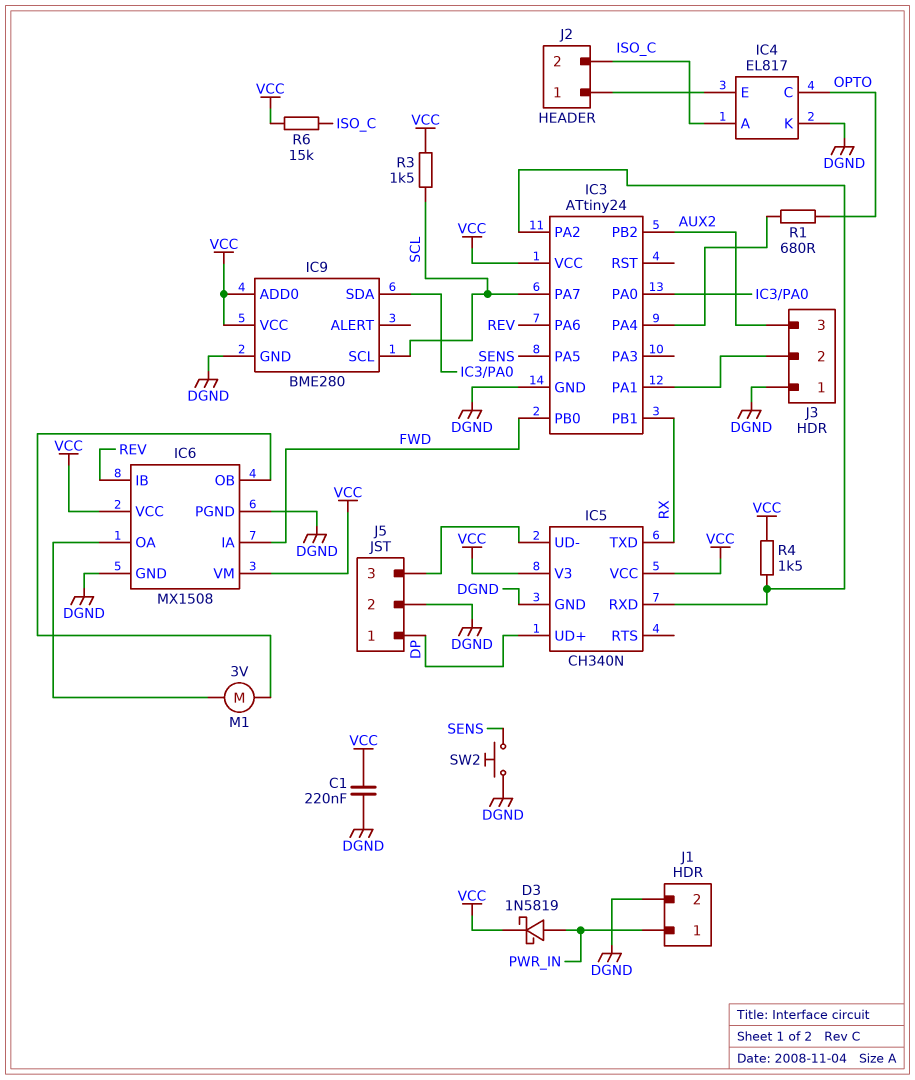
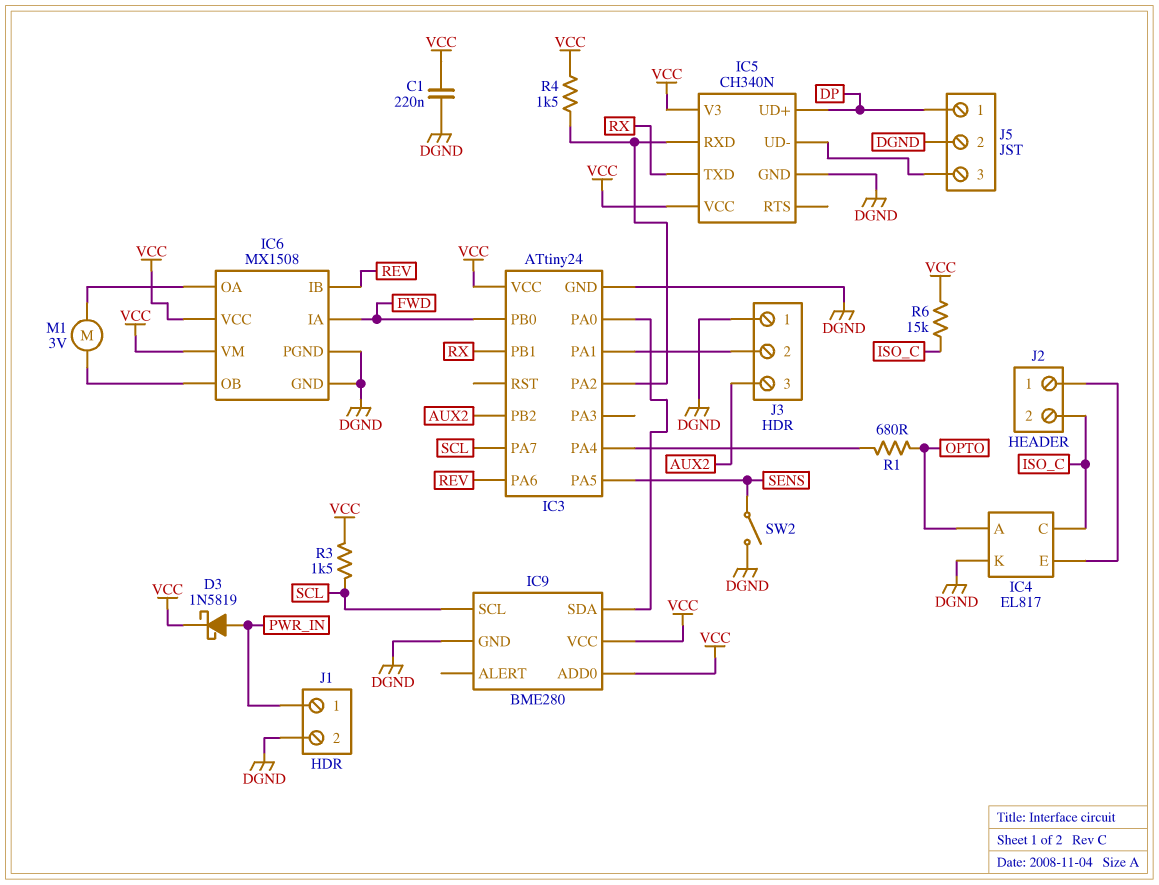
IC4 pin A: ISO_C -> OPTO
IC4 pin C: OPTO -> ISO_C
SW2: button (DGND, SENS) -> switch (DGND, SENS)

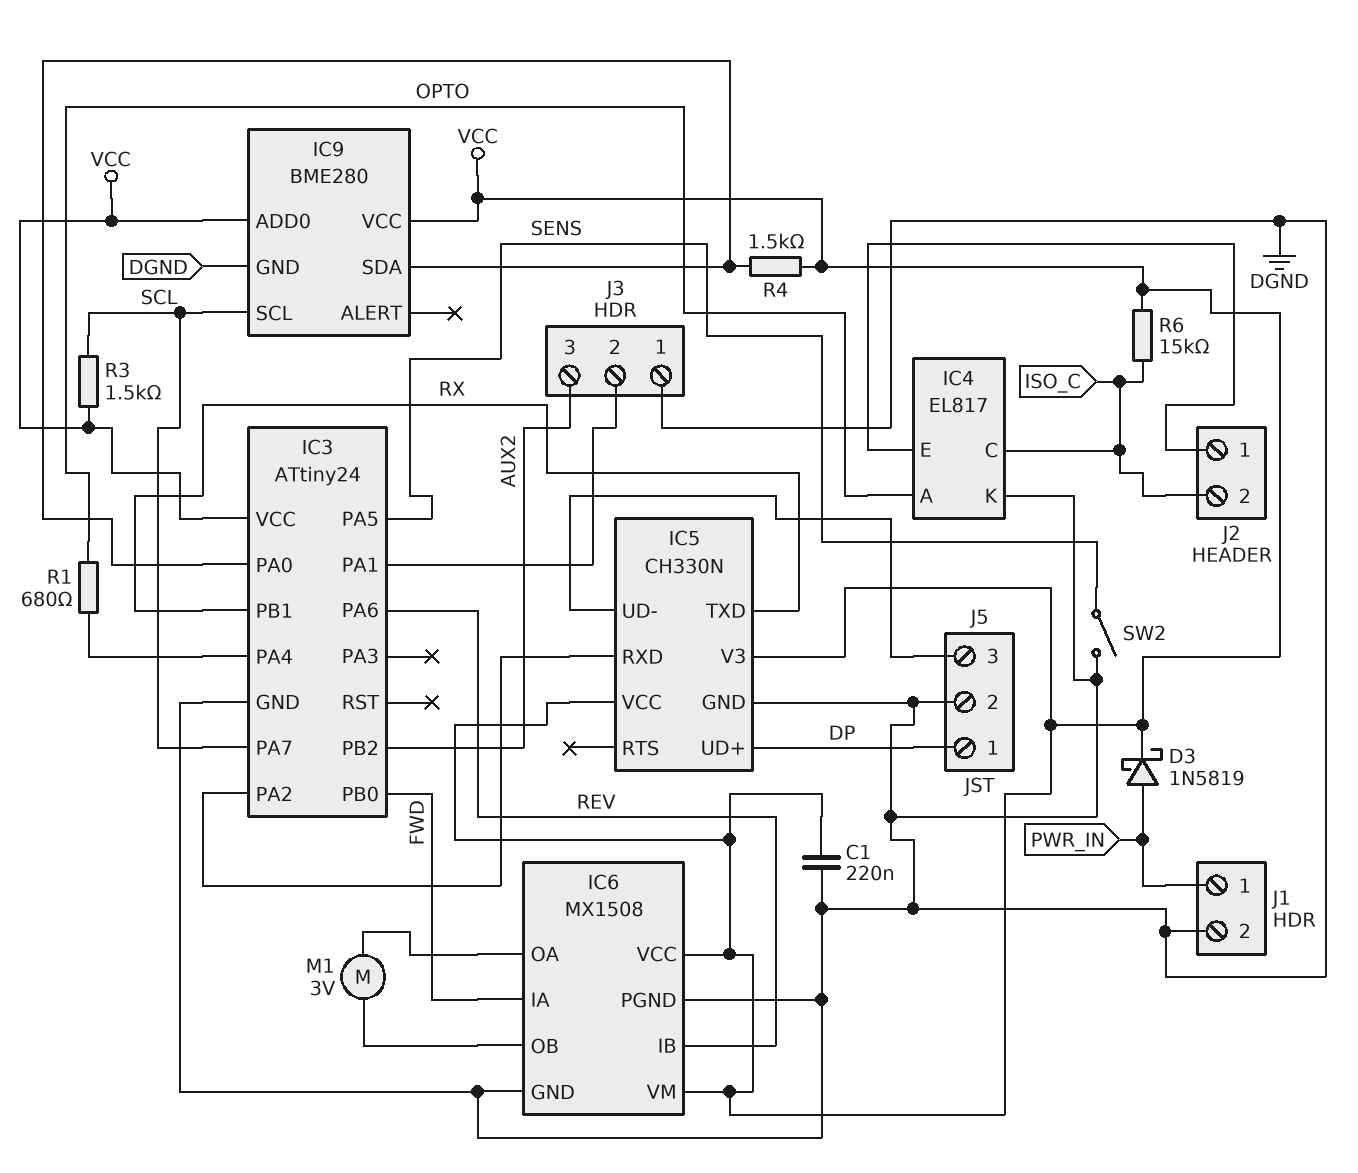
IC5: CH340N -> CH330N
R4: 1.5k (IC3/PA2, VCC) -> 1.5k (IC3/PA0, VCC)

